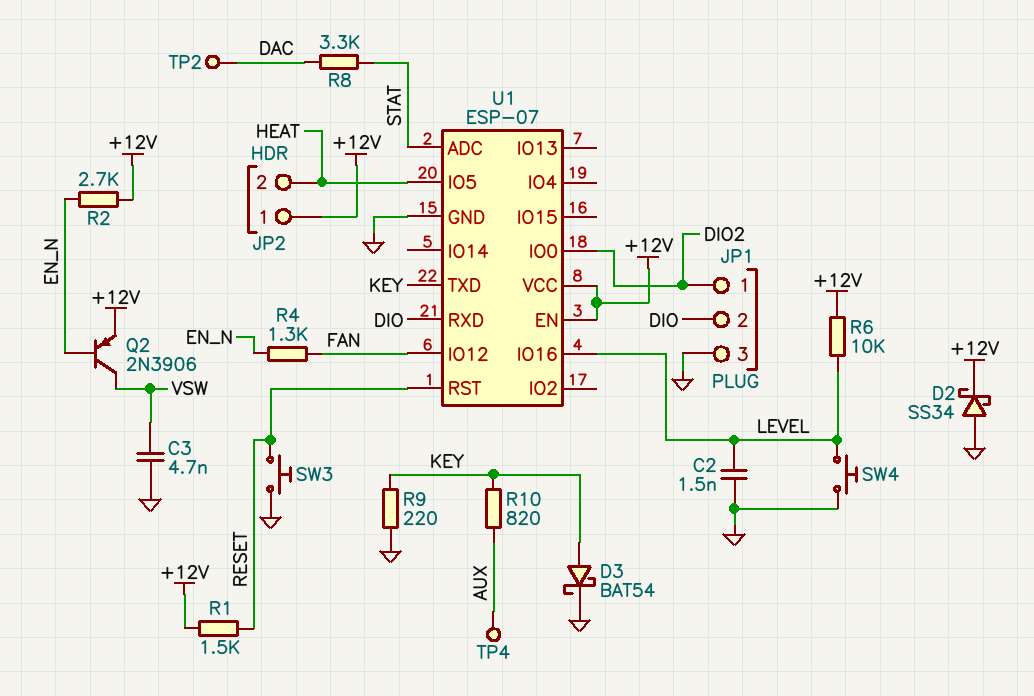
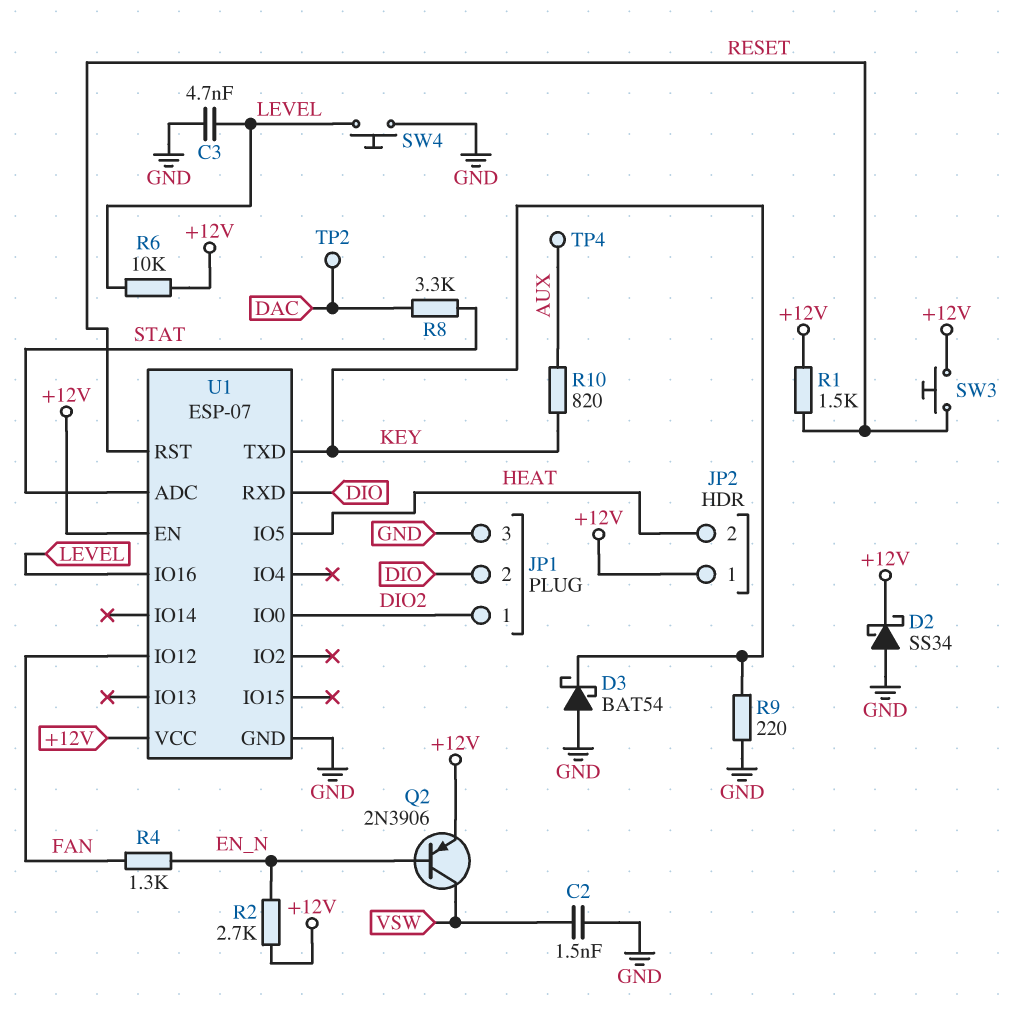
C2: 1.5nF (GND, LEVEL) -> 1.5nF (GND, VSW)
C3: 4.7nF (GND, VSW) -> 4.7nF (GND, LEVEL)
D3: schottky BAT54 (A KEY, K GND) -> schottky BAT54 (A GND, K KEY)
SW3: button (GND, RESET) -> button (+12V, RESET)

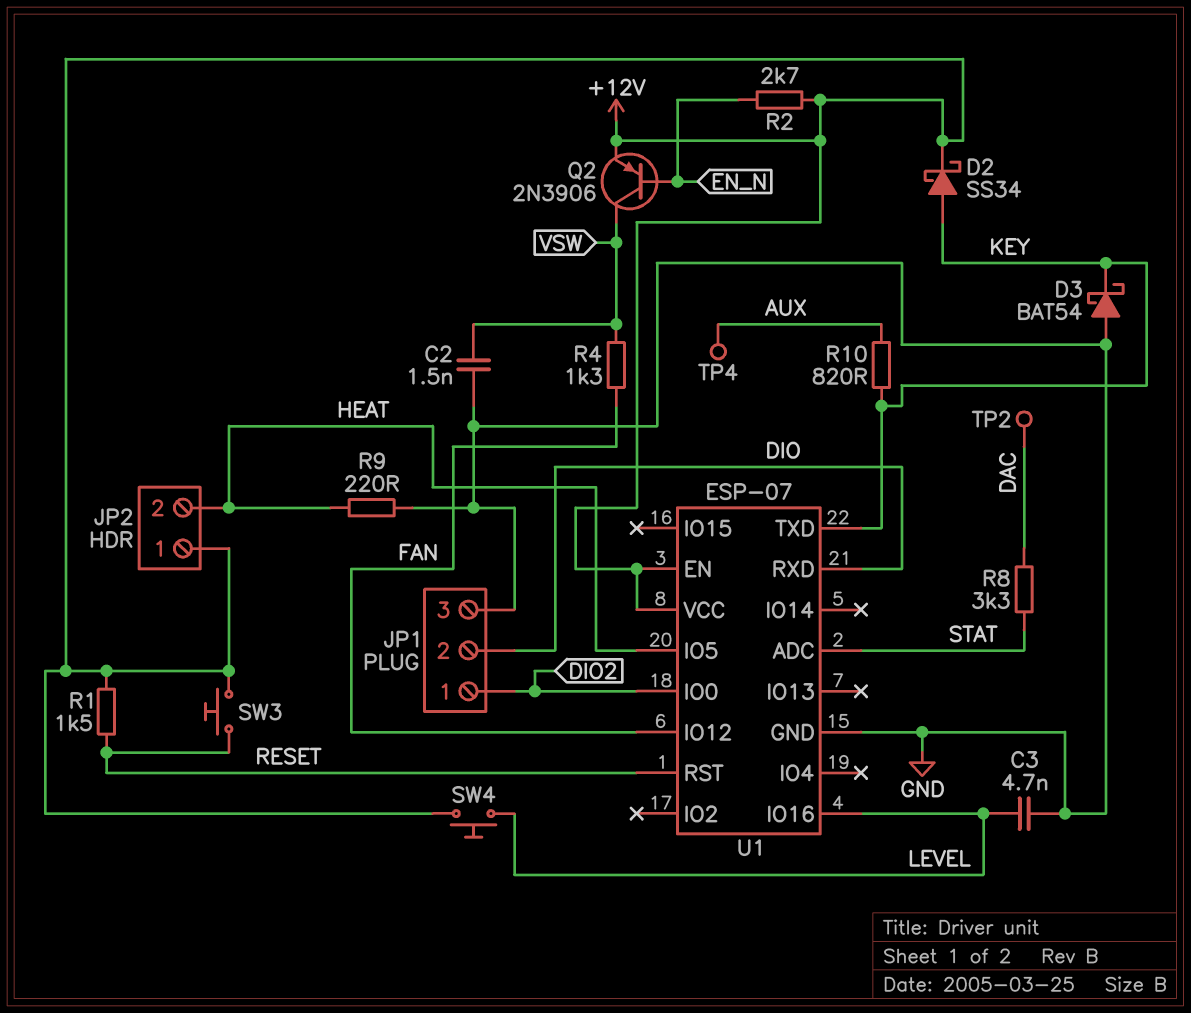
D2: schottky SS34 (A GND, K +12V) -> schottky SS34 (A KEY, K +12V)
R4: 1.3k (EN_N, FAN) -> 1.3k (FAN, VSW)
R6: 10k (+12V, LEVEL) -> none
R9: 220 (GND, KEY) -> 220 (GND, HEAT)
SW4: button (GND, LEVEL) -> button (+12V, LEVEL)

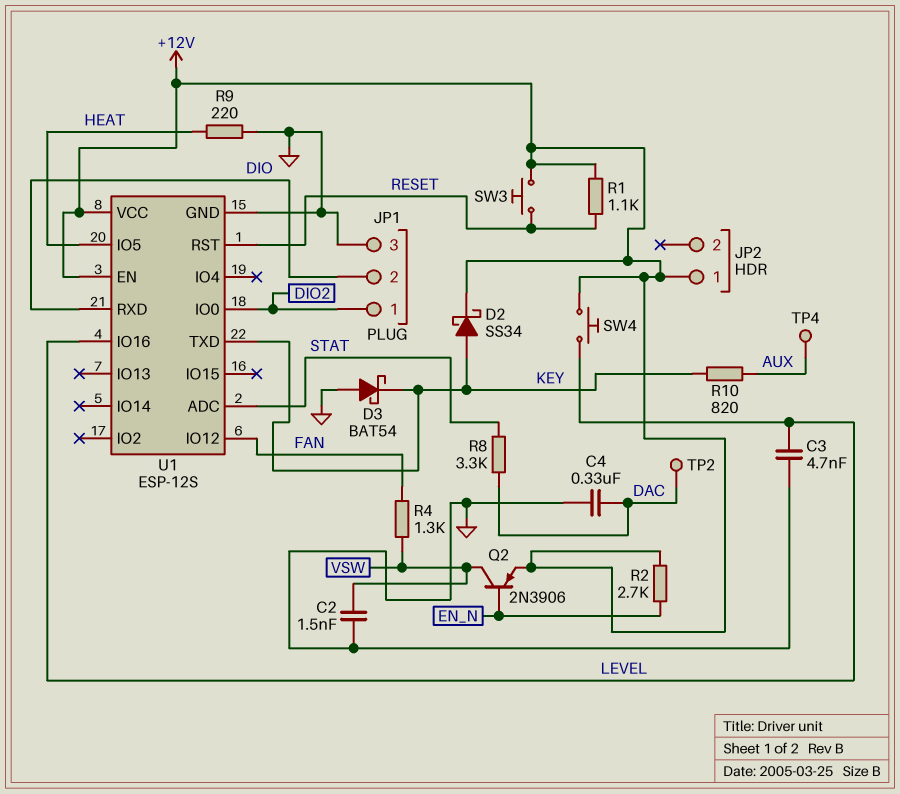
C4: none -> 330nF (DAC, GND)
JP2 pin 2: HEAT -> none
R1: 1.5k (+12V, RESET) -> 1.1k (+12V, RESET)
U1: ESP-07 -> ESP-12S

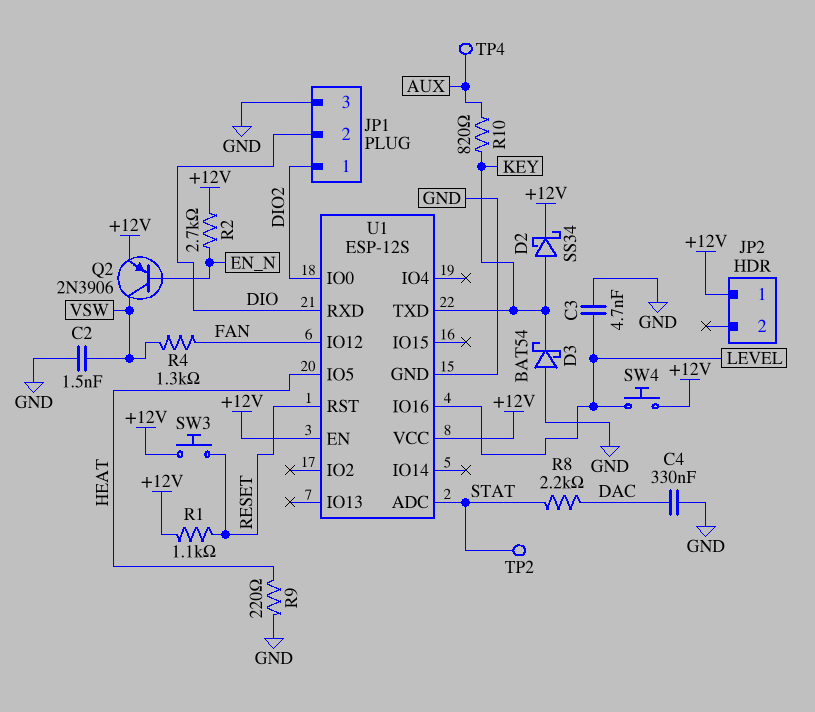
R8: 3.3k (DAC, STAT) -> 2.2k (DAC, STAT)
TP2: test point (DAC) -> test point (STAT)

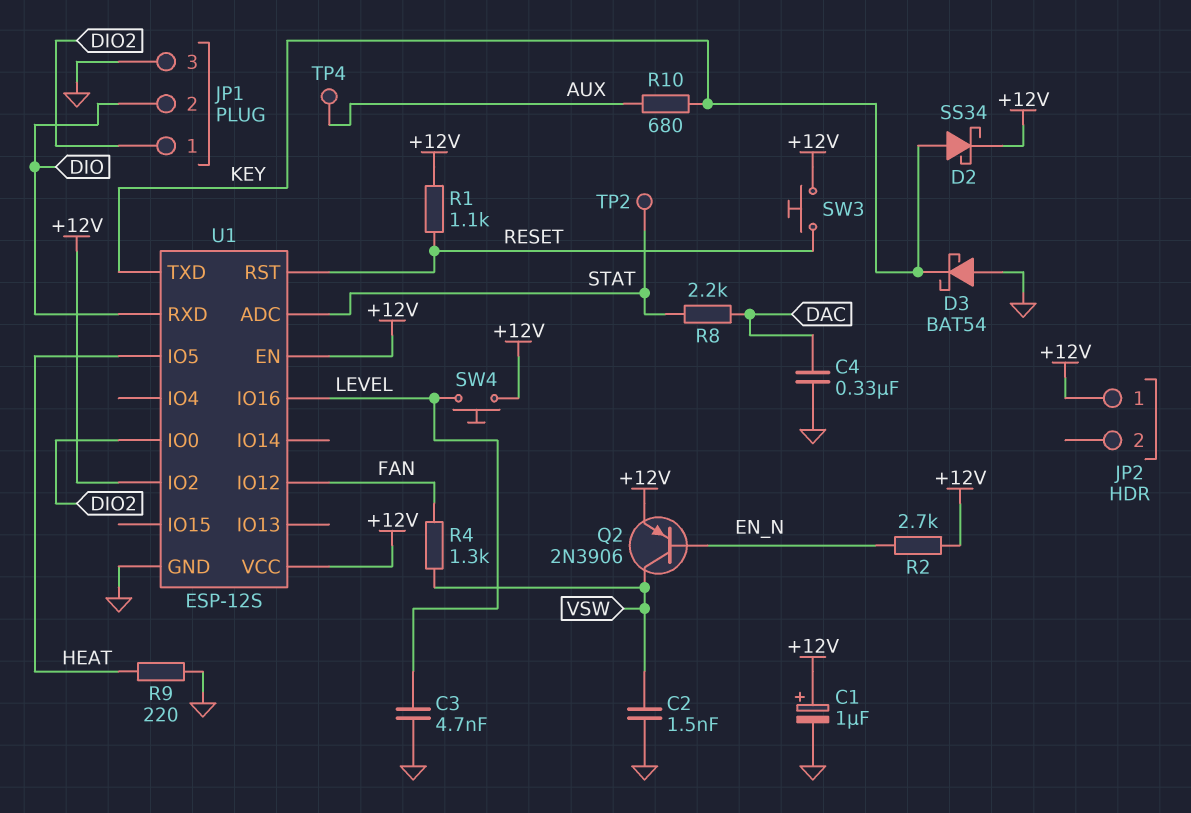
C1: none -> 1uF (plus +12V, minus GND)
R10: 820 (AUX, KEY) -> 680 (AUX, KEY)
U1 pin IO2: none -> +12V

